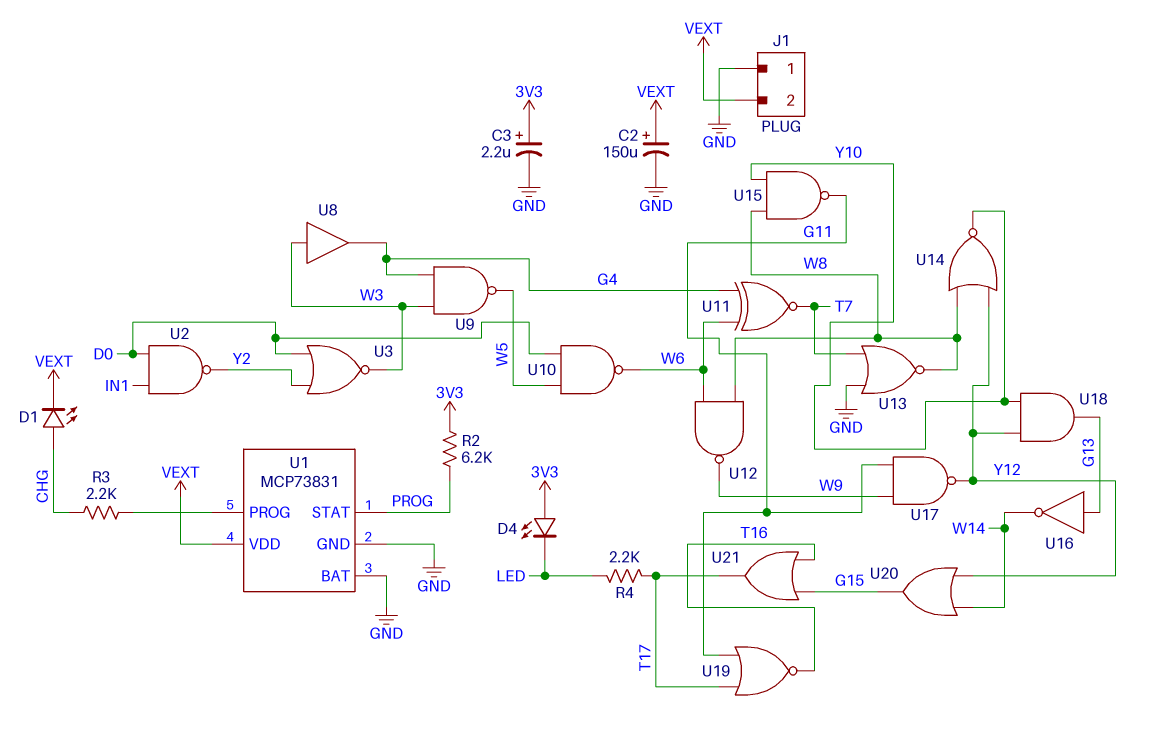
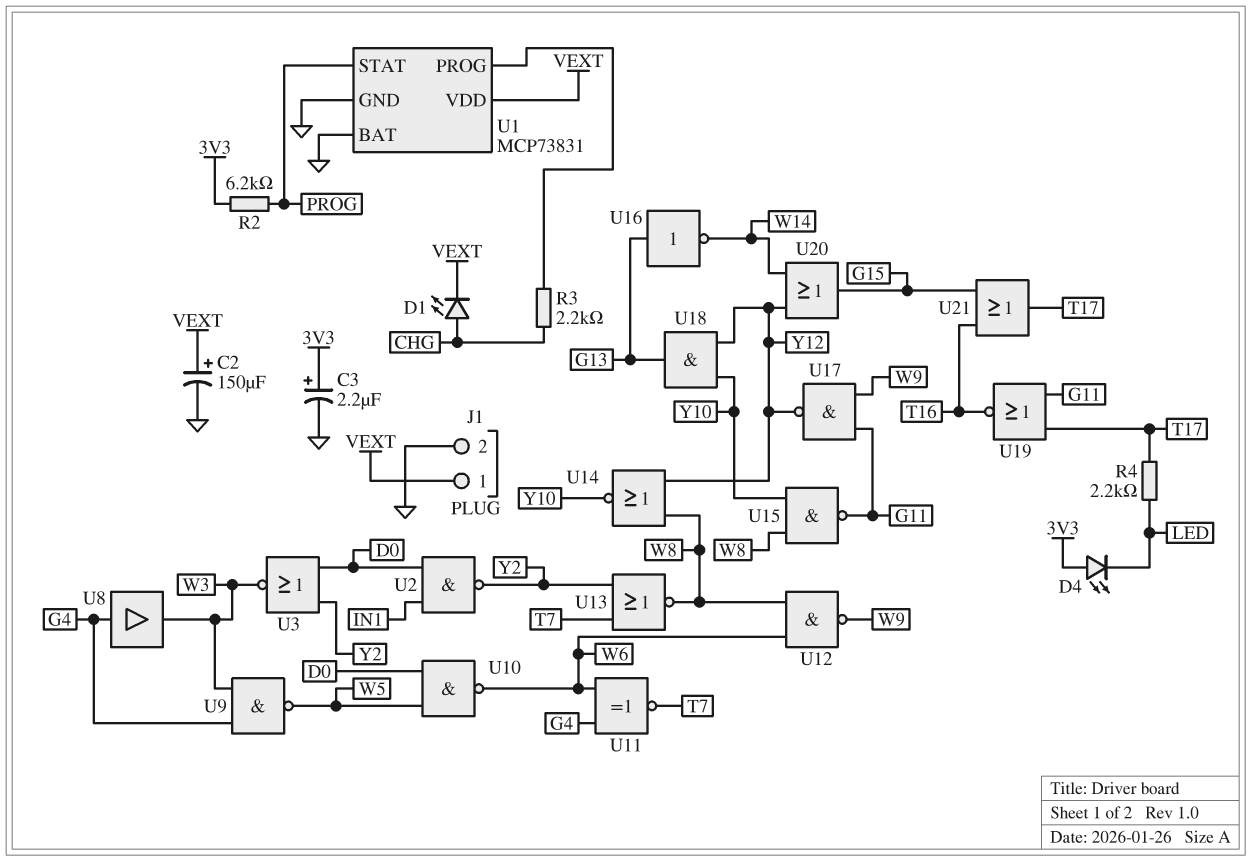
J1 pin 1: GND -> VEXT
J1 pin 2: VEXT -> GND
U8: buffer (in W3, out G4) -> buffer (in G4, out W3)
U13: NOR (in GND, in T7, out W8) -> NOR (in T7, in Y2, out W8)

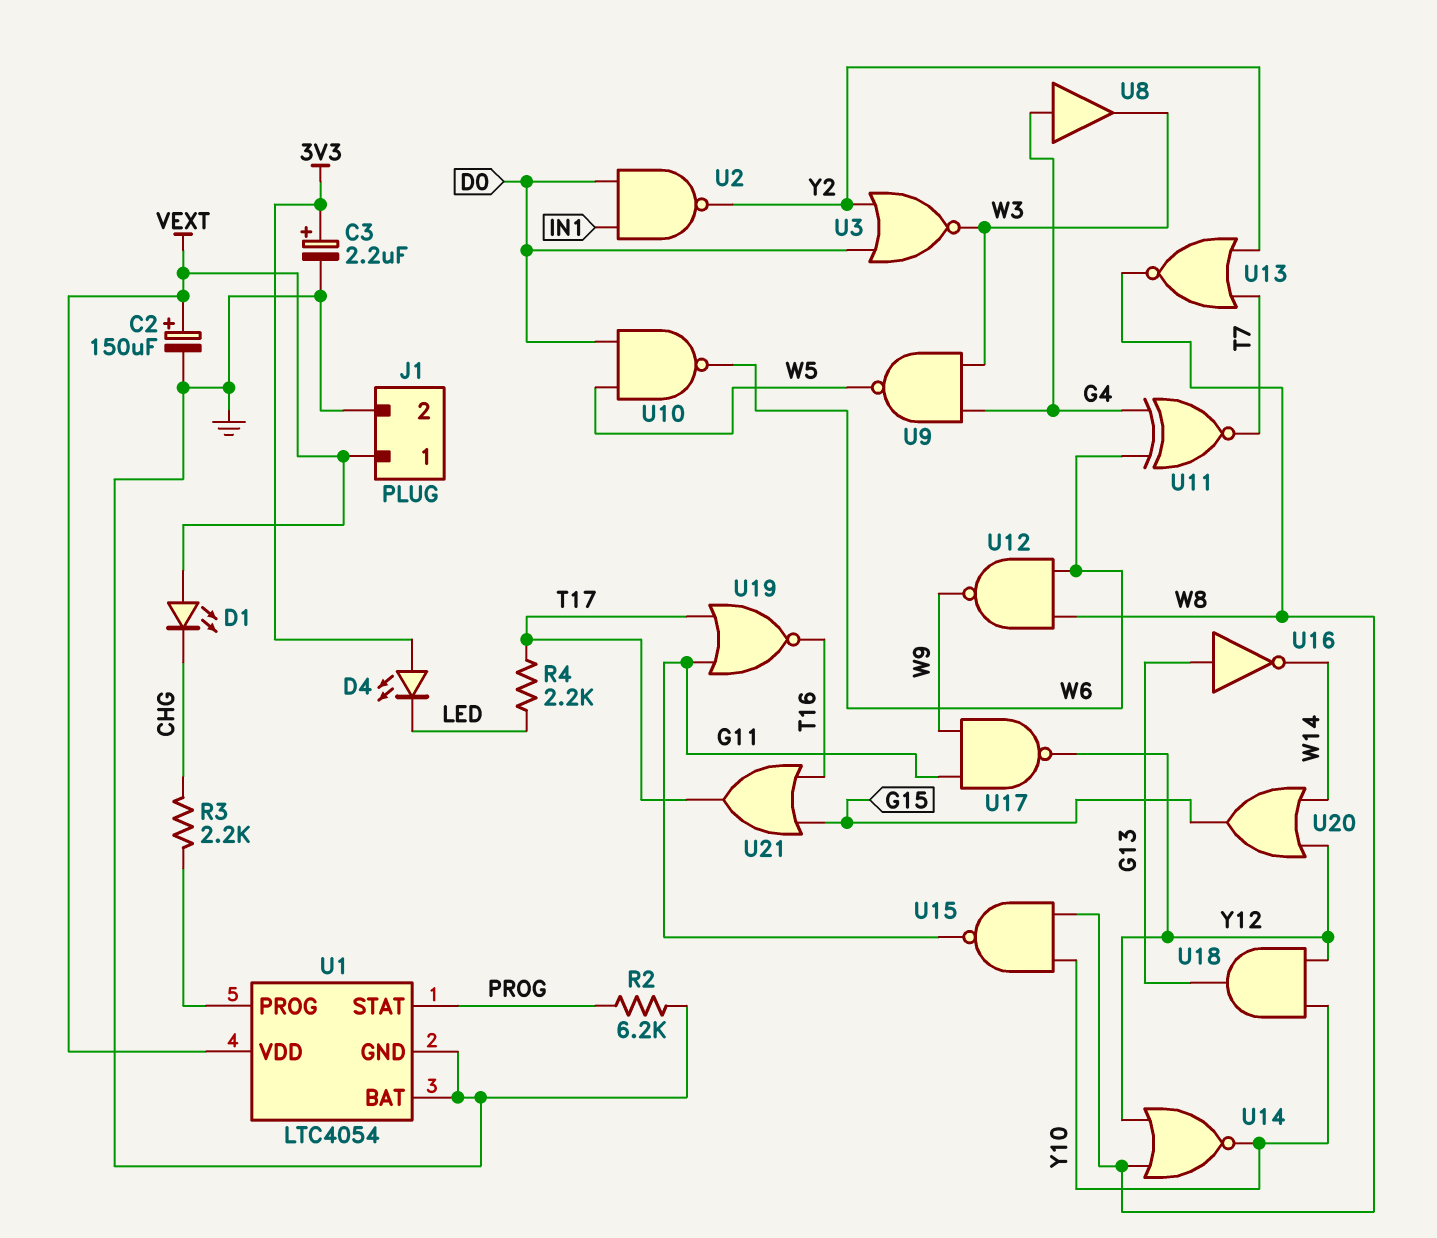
D1: LED (A CHG, K VEXT) -> LED (A VEXT, K CHG)
R2: 6.2k (3V3, PROG) -> 6.2k (GND, PROG)
U1: MCP73831 -> LTC4054

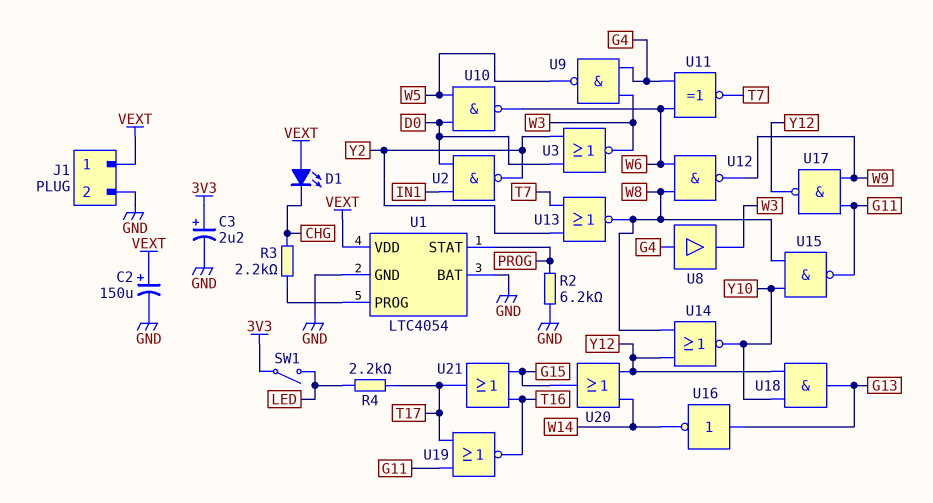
D4: LED (A 3V3, K LED) -> none
SW1: none -> switch (3V3, LED)

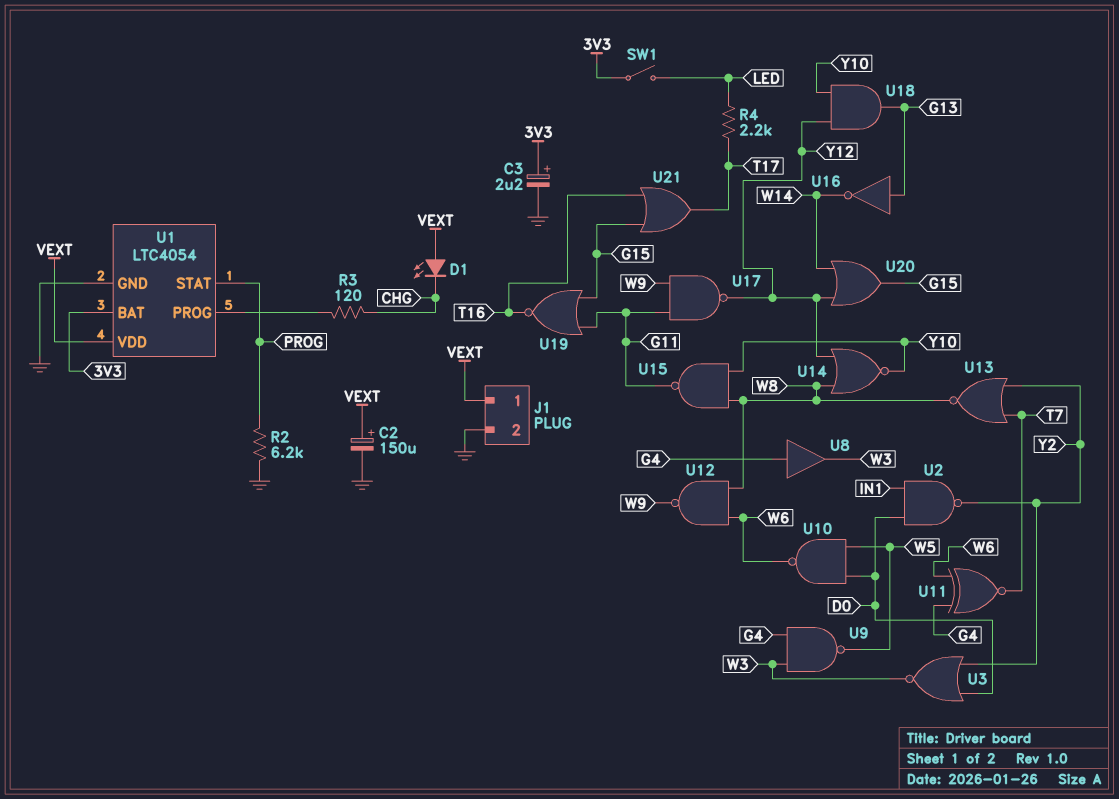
R3: 2.2k (CHG, U1/PROG) -> 120 (CHG, U1/PROG)
U1 pin BAT: GND -> 3V3
U19: NOR (in G11, in T17, out T16) -> NOR (in G11, in G15, out T16)

